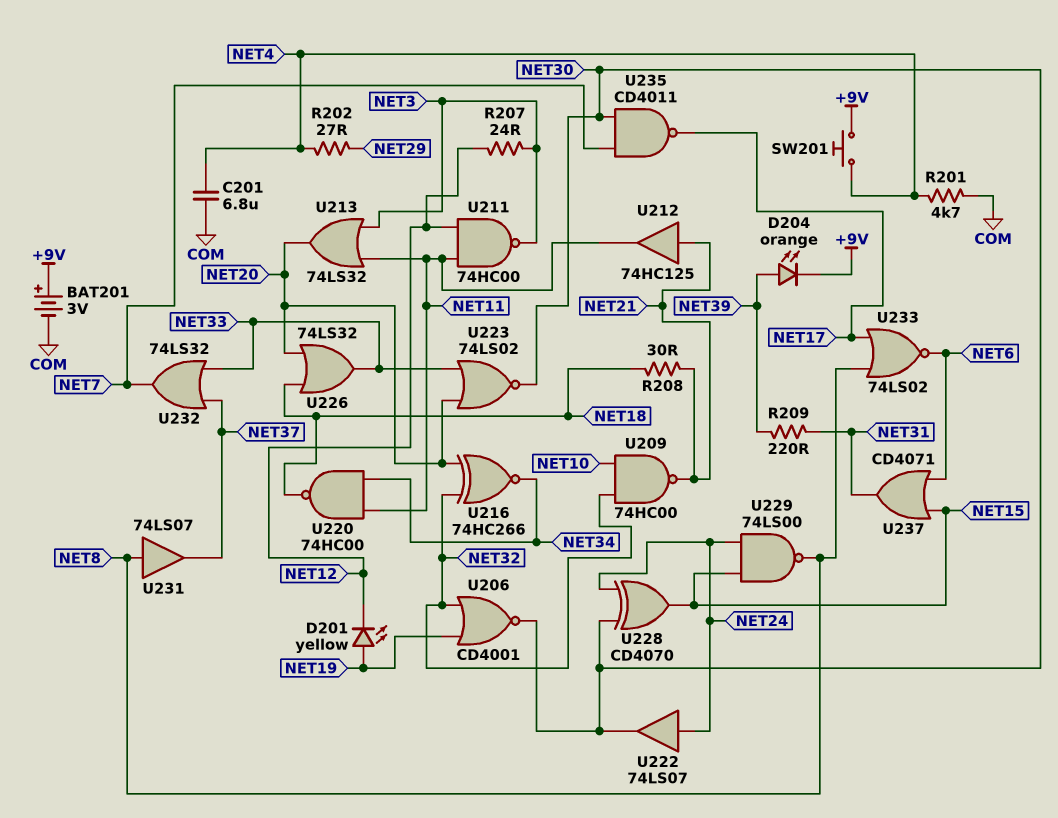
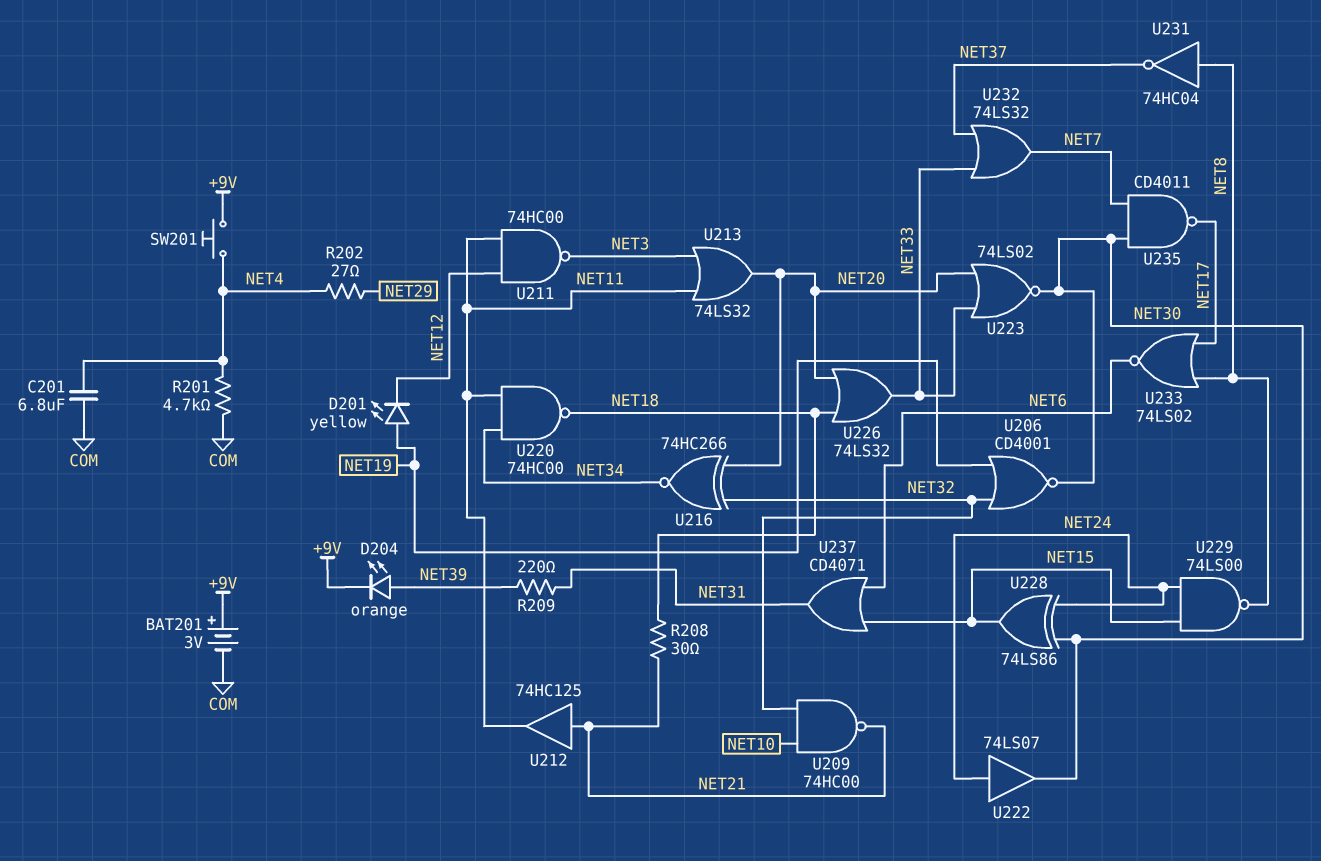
R207: 24 (NET3, NET12) -> none
U228: XOR CD4070 (in NET24, in NET30, out NET15) -> XOR 74LS86 (in NET24, in NET30, out NET15)
U231: buffer 74LS07 (in NET8, out NET37) -> NOT 74HC04 (in NET8, out NET37)

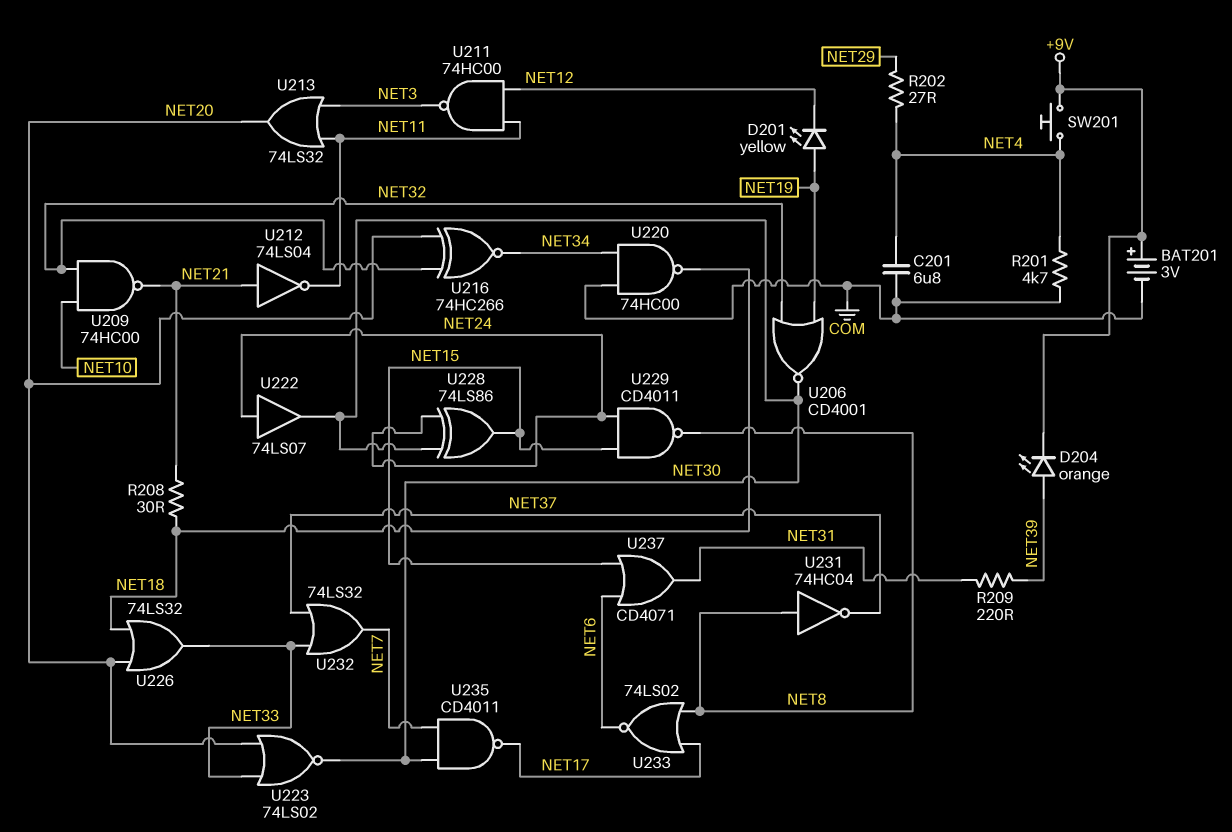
U212: buffer 74HC125 (in NET21, out NET11) -> NOT 74LS04 (in NET21, out NET11)
U220: NAND 74HC00 (in NET11, in NET34, out NET18) -> NAND 74HC00 (in COM, in NET34, out NET18)
U229: NAND 74LS00 (in NET15, in NET24, out NET8) -> NAND CD4011 (in NET15, in NET24, out NET8)

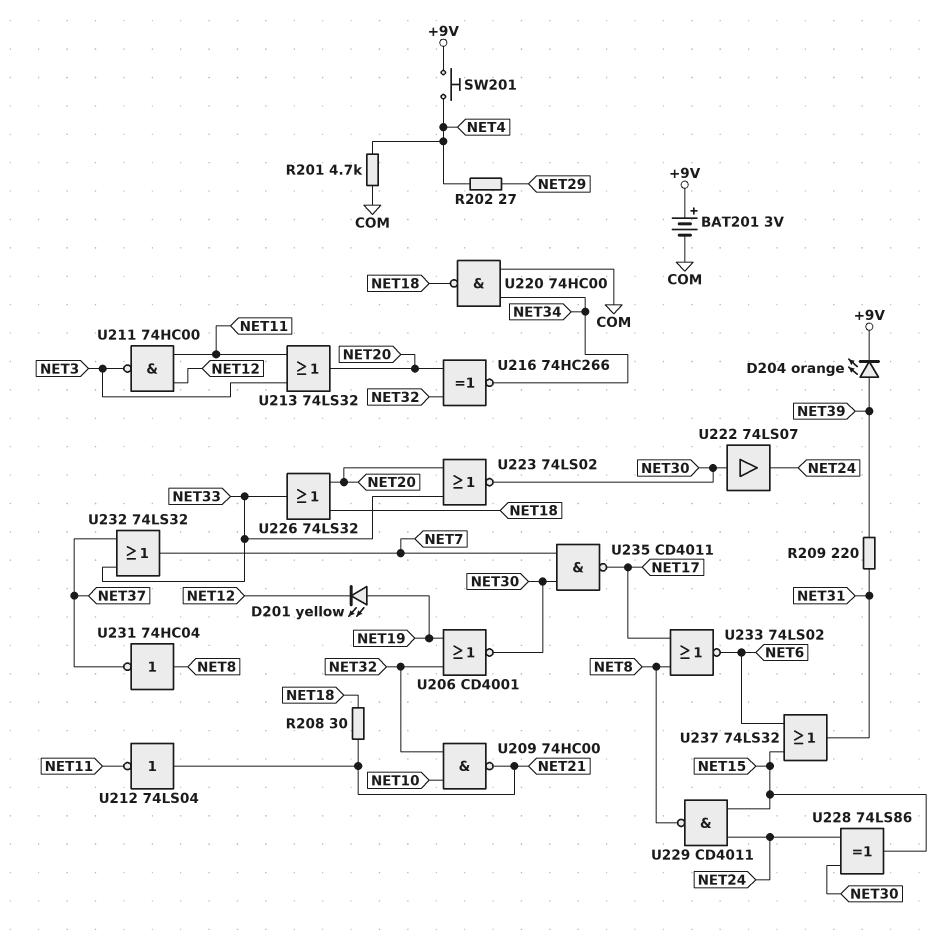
C201: 6.8uF (COM, NET4) -> none
U222: buffer 74LS07 (in NET24, out NET30) -> buffer 74LS07 (in NET30, out NET24)
U237: OR CD4071 (in NET6, in NET15, out NET31) -> OR 74LS32 (in NET6, in NET15, out NET31)

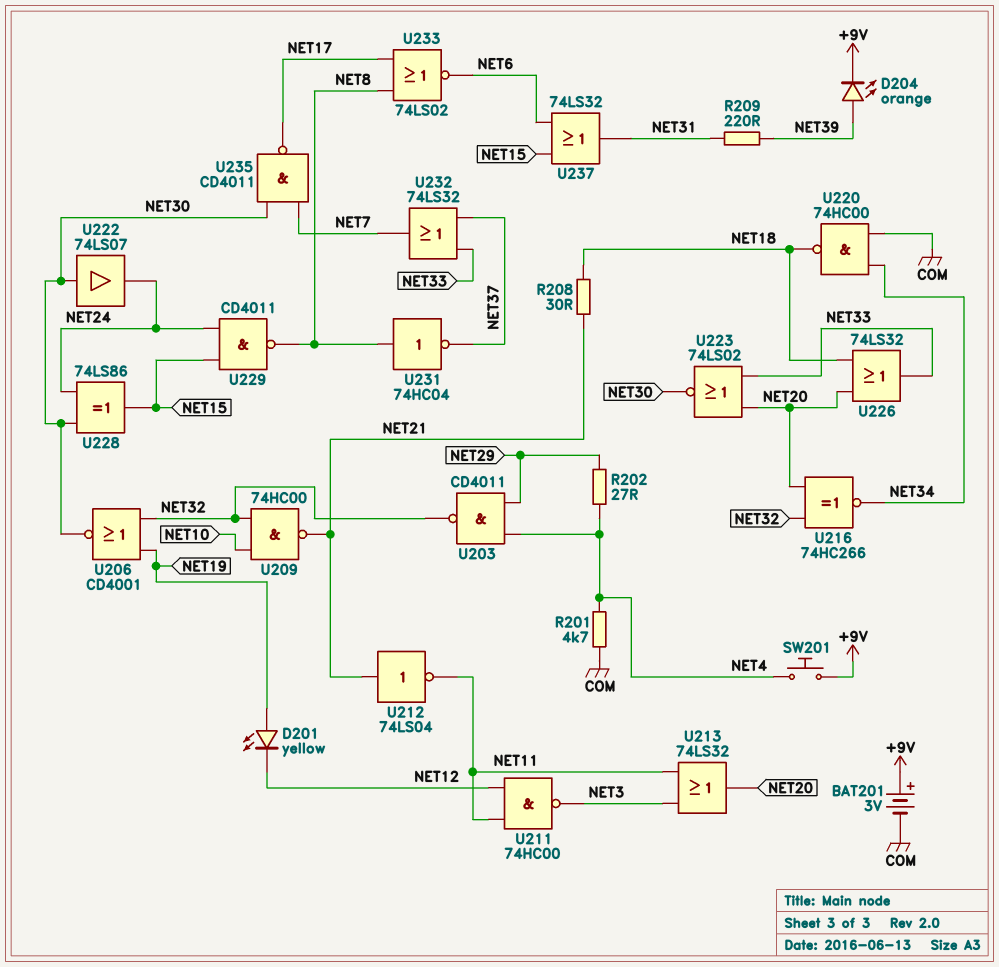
U203: none -> NAND CD4011 (in NET4, in NET29, out NET32)

